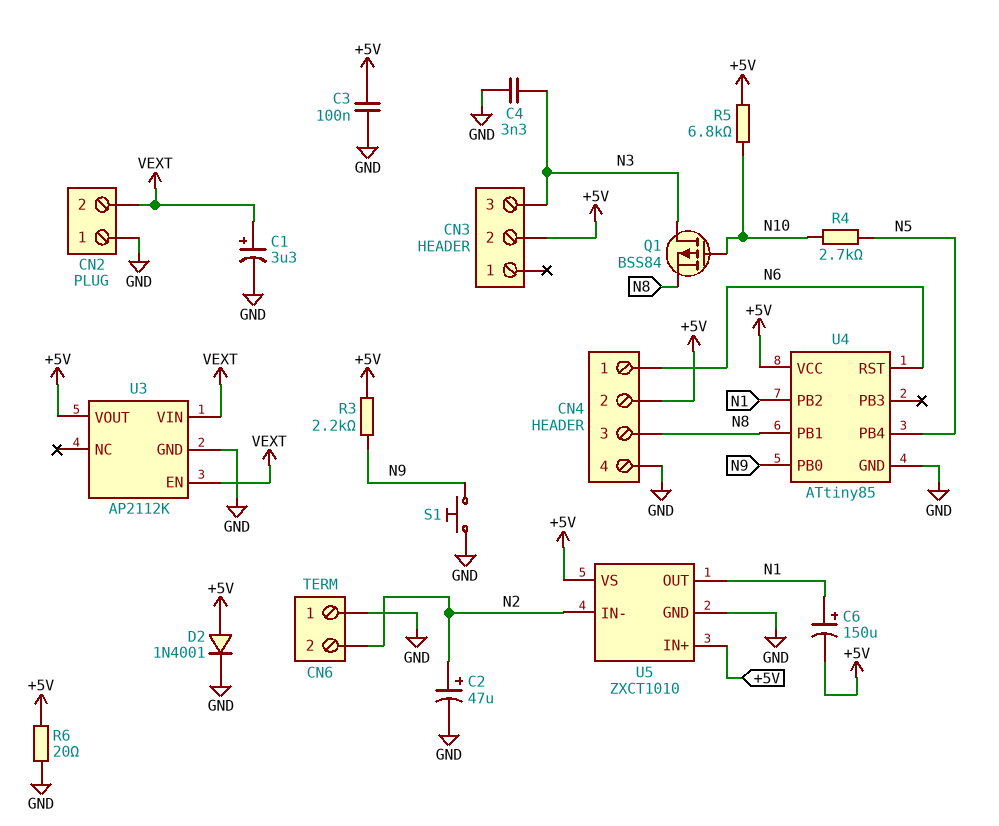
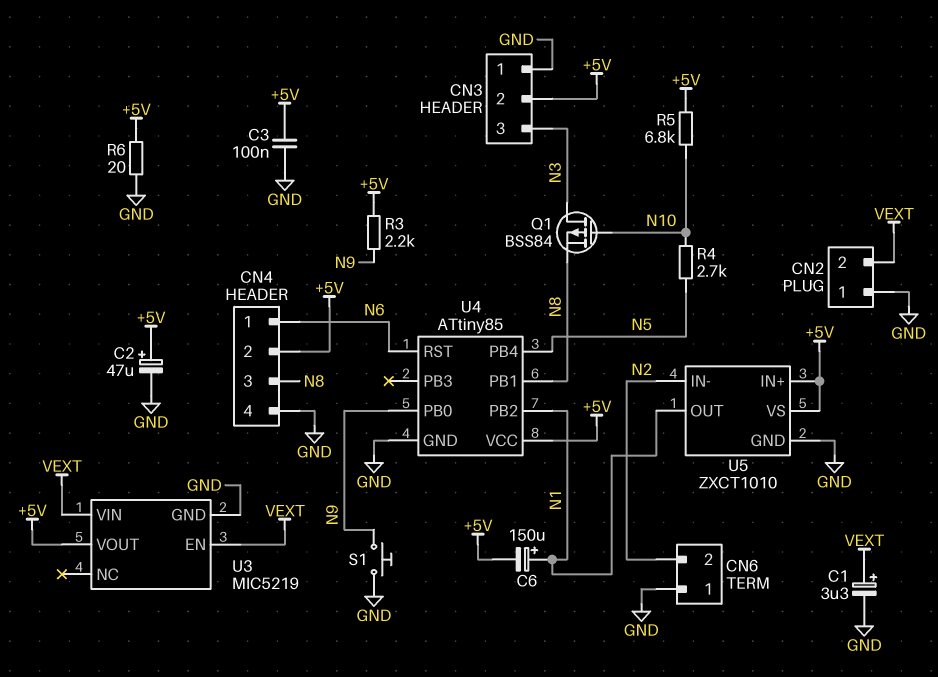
C2: 47uF (plus N2, minus GND) -> 47uF (plus +5V, minus GND)
C4: 3.3nF (GND, N3) -> none
CN3 pin 1: none -> GND
D2: diode 1N4001 (A +5V, K GND) -> none
U3: AP2112K -> MIC5219

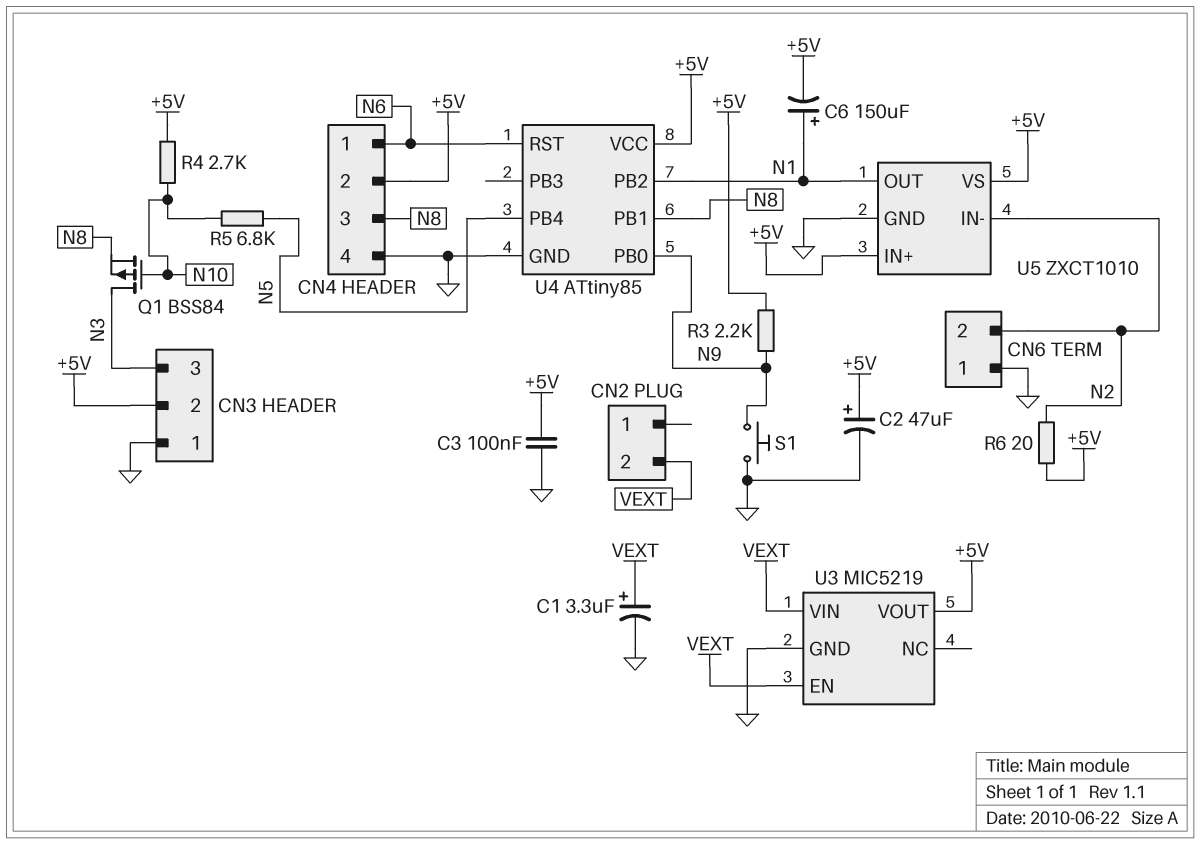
CN2 pin 1: GND -> none
R4: 2.7k (N5, N10) -> 2.7k (+5V, N10)
R5: 6.8k (+5V, N10) -> 6.8k (N5, N10)
R6: 20 (+5V, GND) -> 20 (+5V, N2)

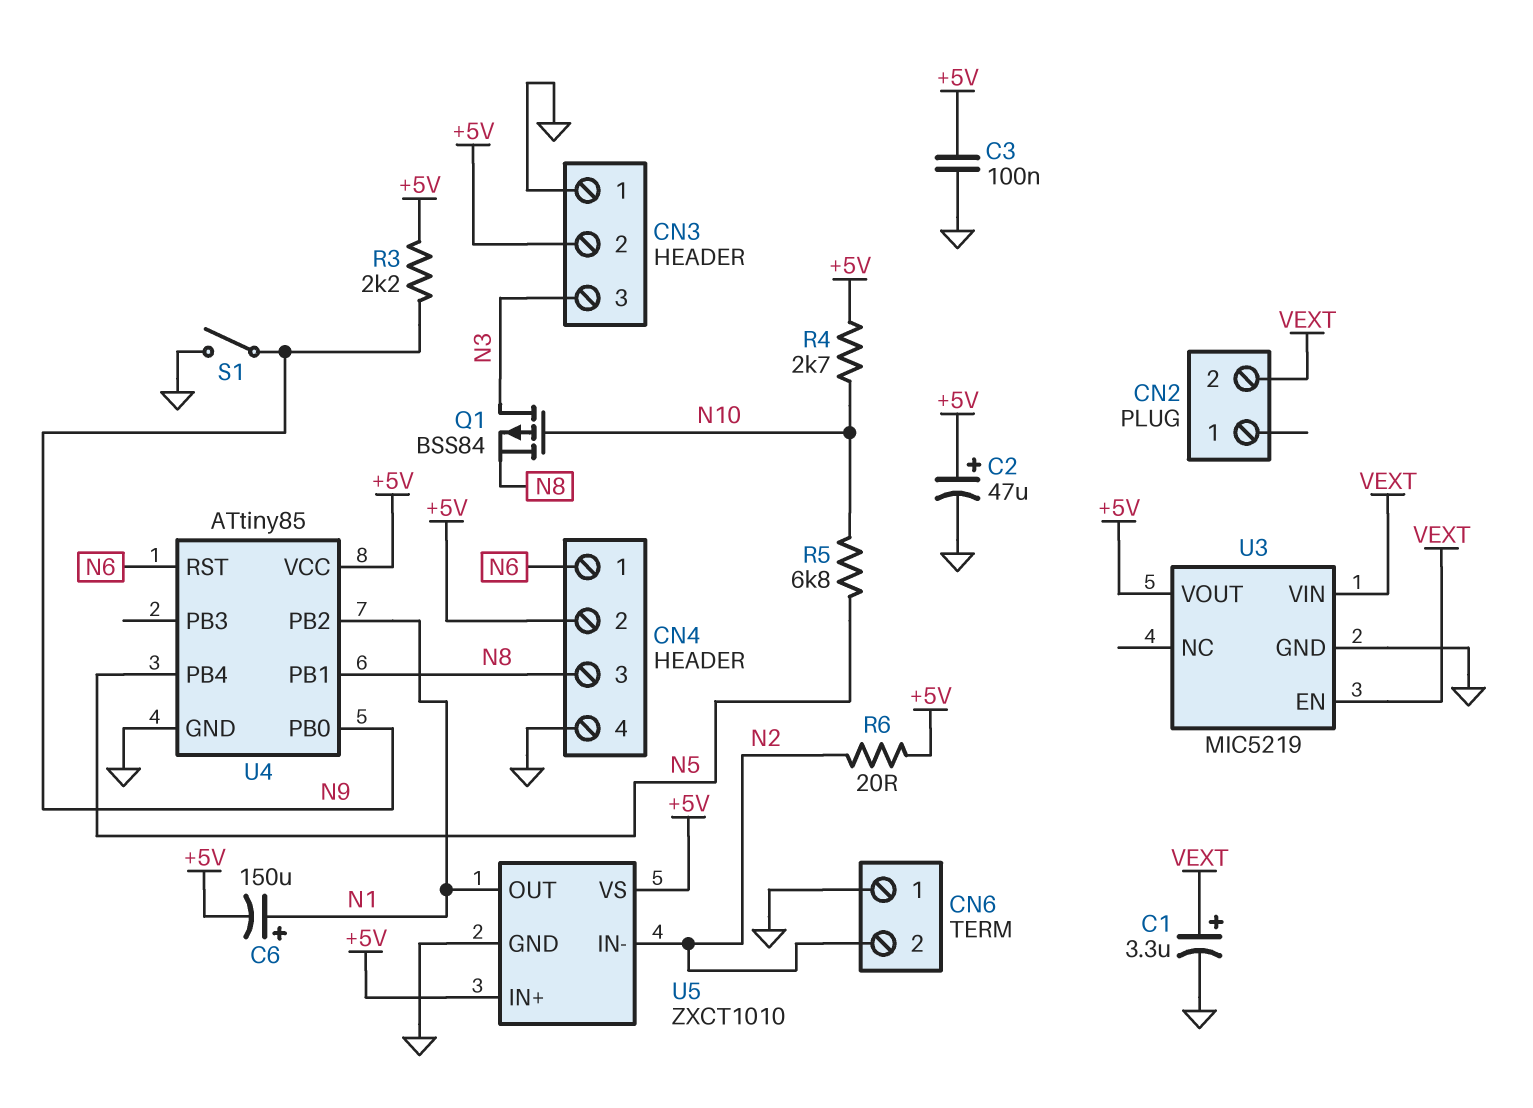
S1: button (GND, N9) -> switch (GND, N9)

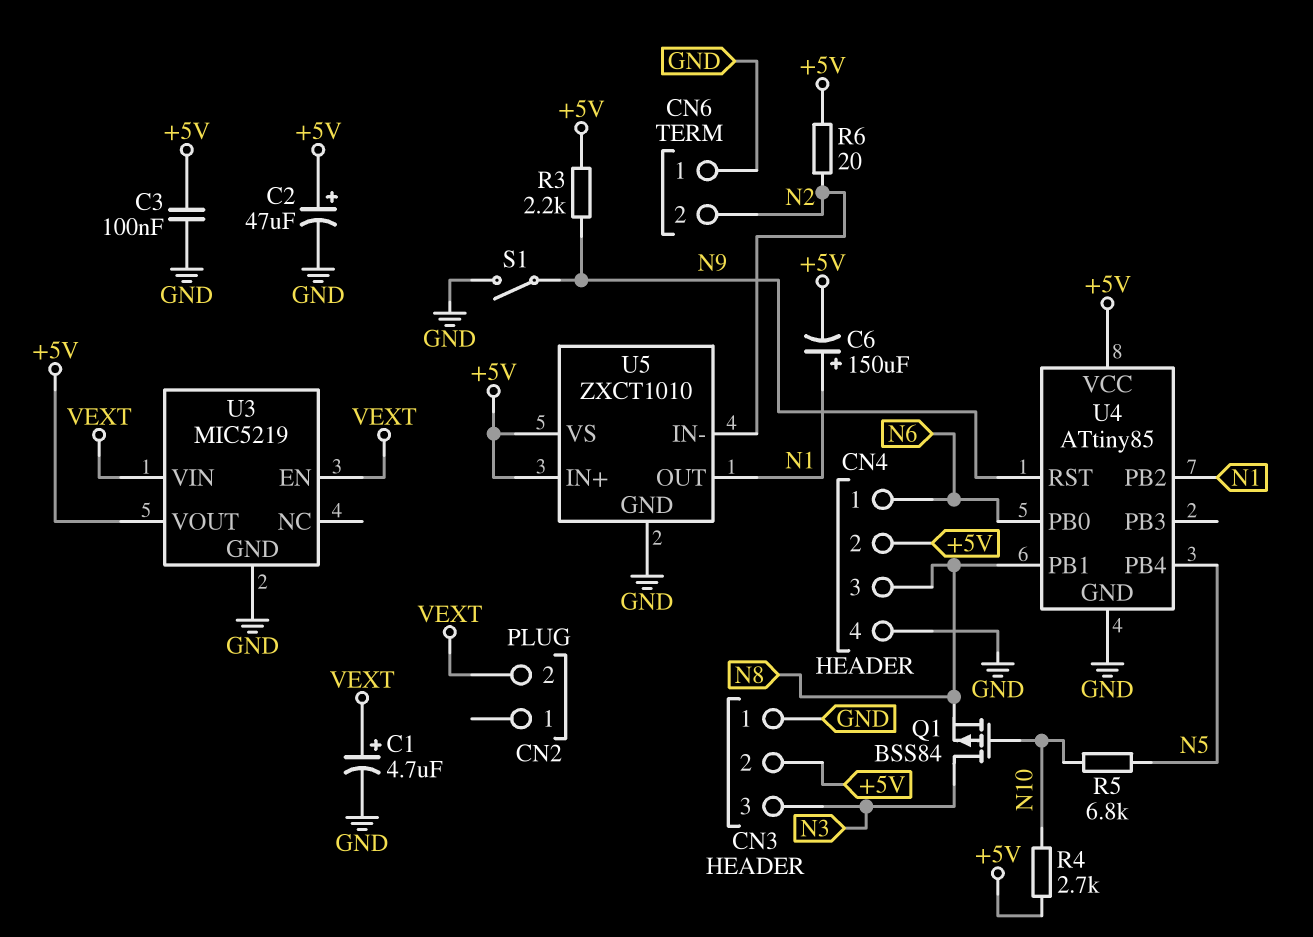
C1: 3.3uF (plus VEXT, minus GND) -> 4.7uF (plus VEXT, minus GND)
U4 pin PB0: N9 -> N6
U4 pin RST: N6 -> N9

